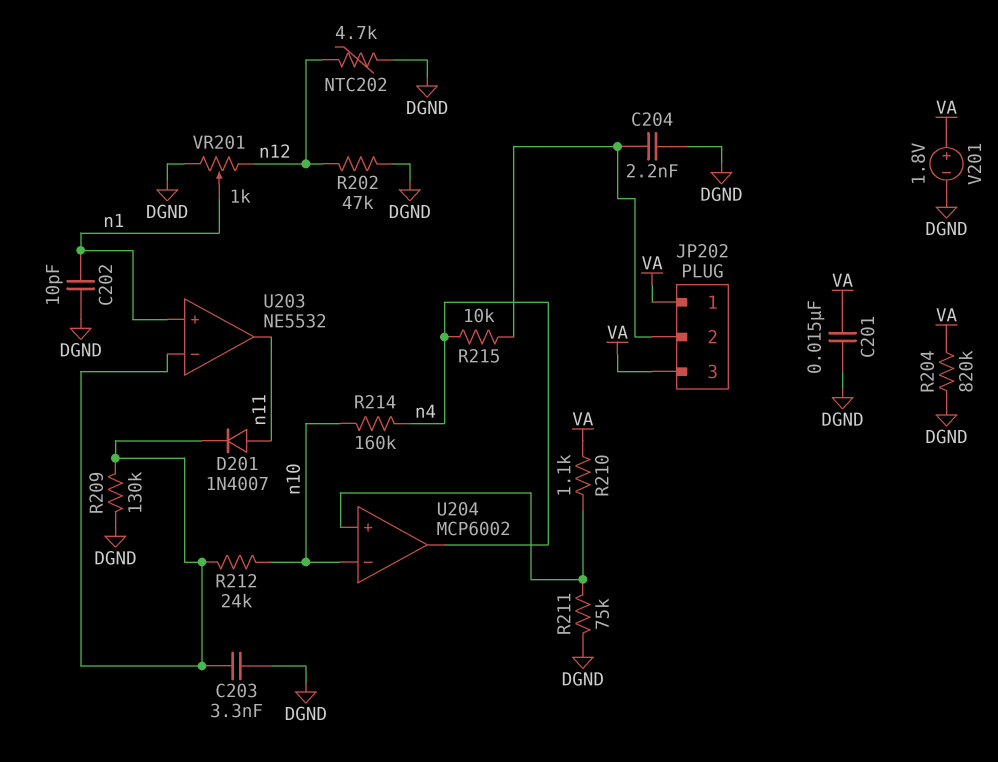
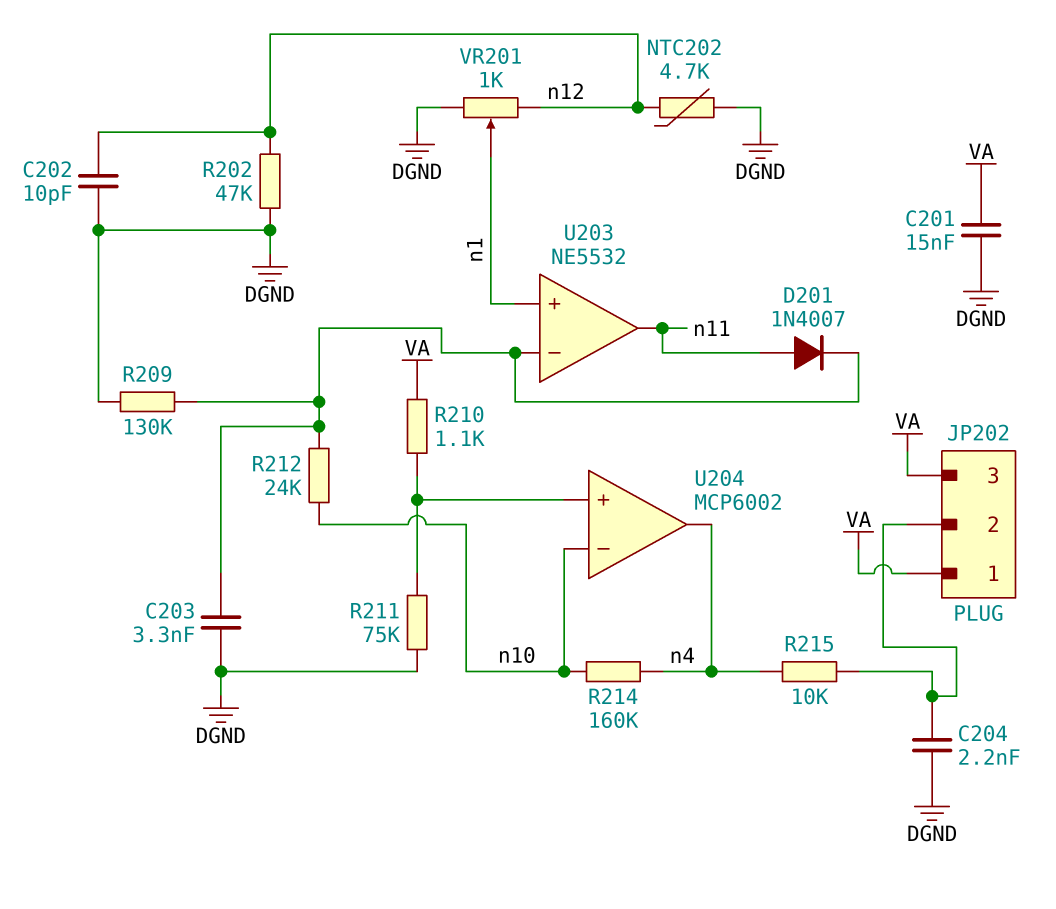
C202: 10pF (DGND, n1) -> 10pF (DGND, n12)
R204: 820k (DGND, VA) -> none
V201: 1.8V (plus VA, minus DGND) -> none

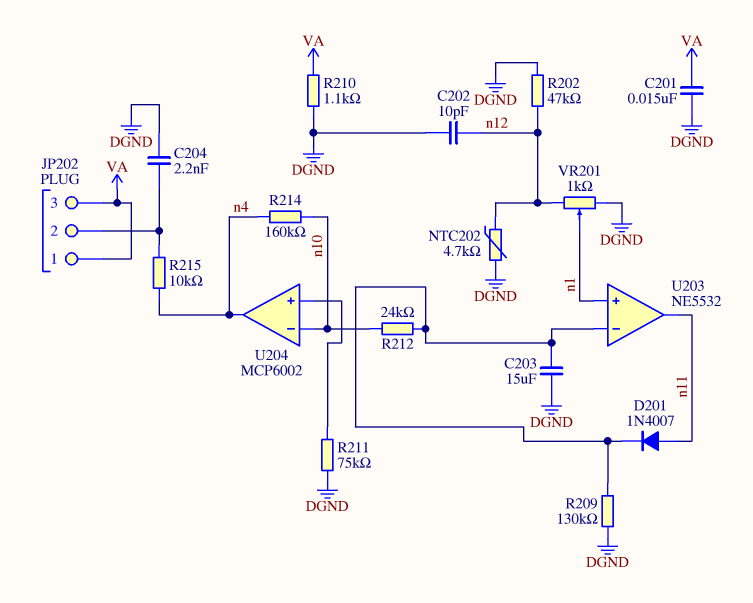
C203: 3.3nF (DGND, U203/in-) -> 15uF (DGND, U203/in-)
R210: 1.1k (U204/in+, VA) -> 1.1k (DGND, VA)

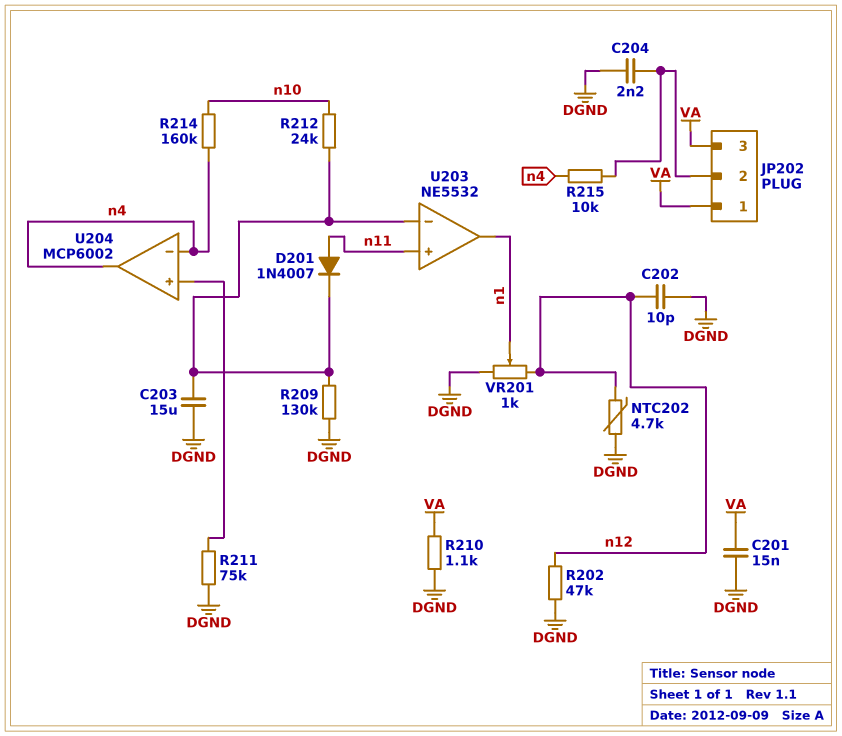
U203 pin in+: n1 -> n11
U203 pin out: n11 -> n1
U204 pin in-: n10 -> n4

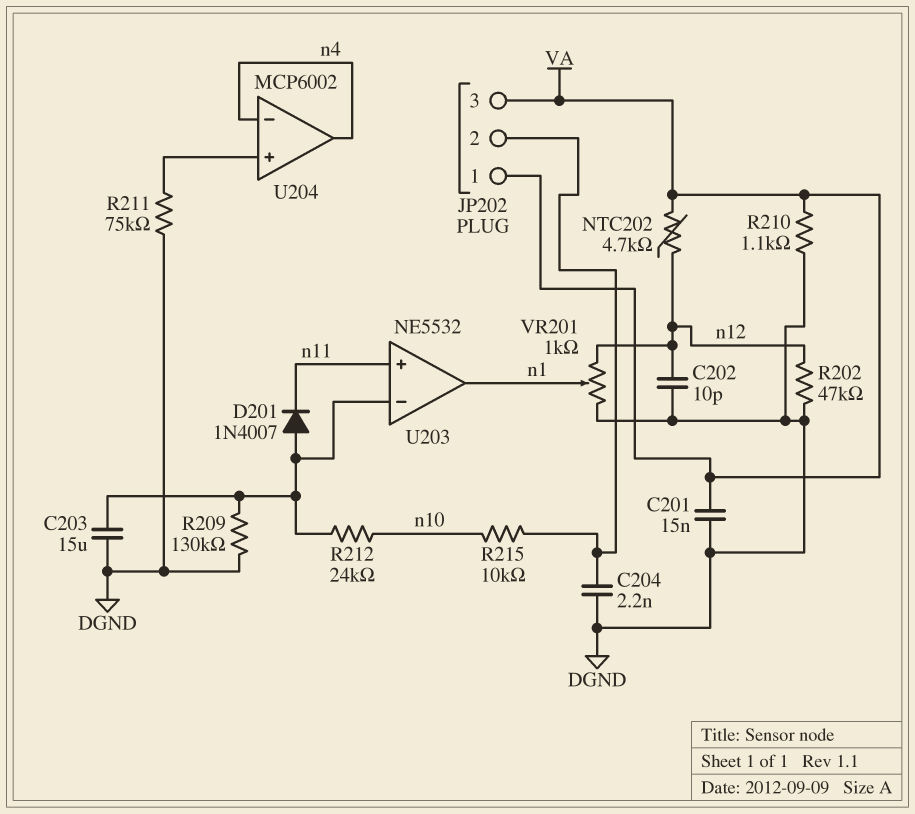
D201: diode 1N4007 (A n11, K U203/in-) -> diode 1N4007 (A U203/in-, K n11)
NTC202: 4.7k (DGND, n12) -> 4.7k (VA, n12)
R214: 160k (n4, n10) -> none
R215: 10k (JP202/2, n4) -> 10k (JP202/2, n10)

